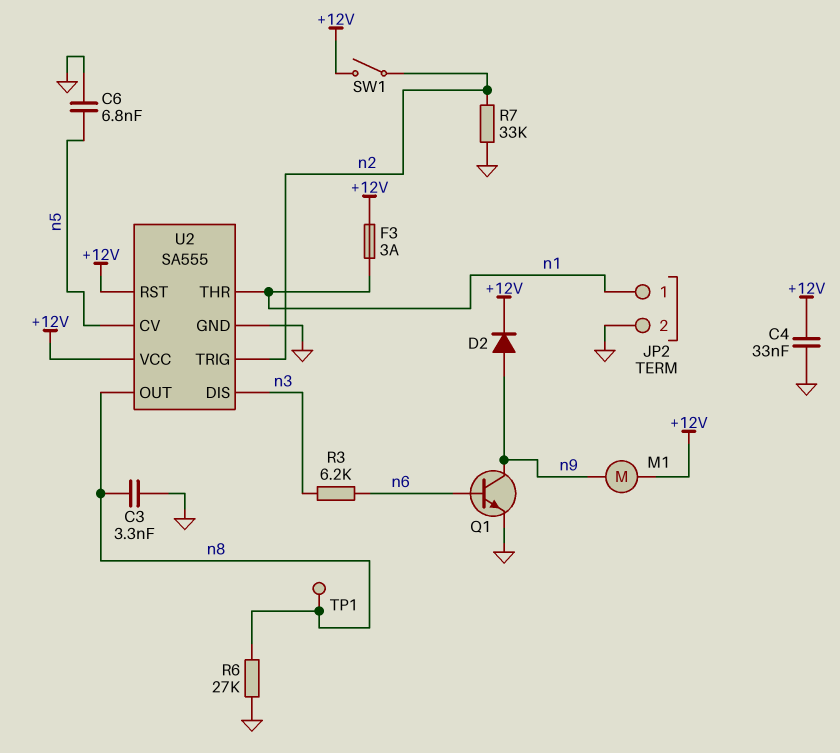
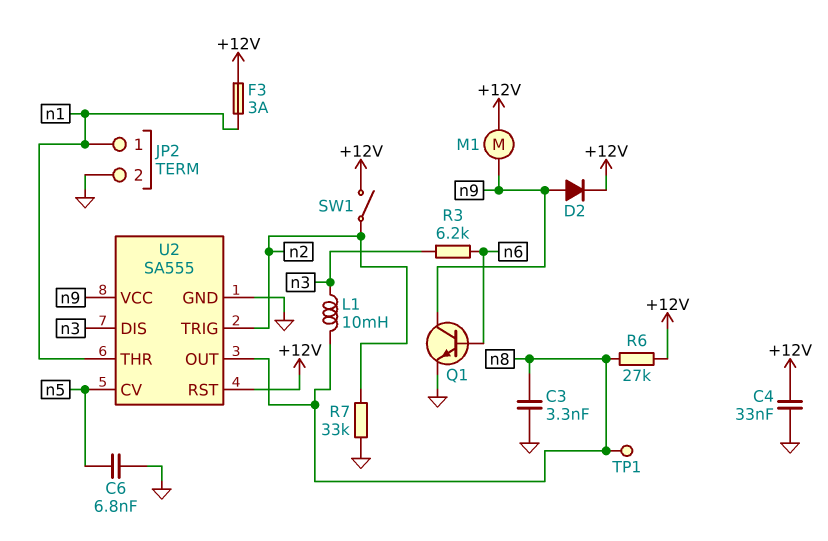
L1: none -> 10mH (n3, n8)
R6: 27k (GND, n8) -> 27k (+12V, n8)
U2 pin VCC: +12V -> n9

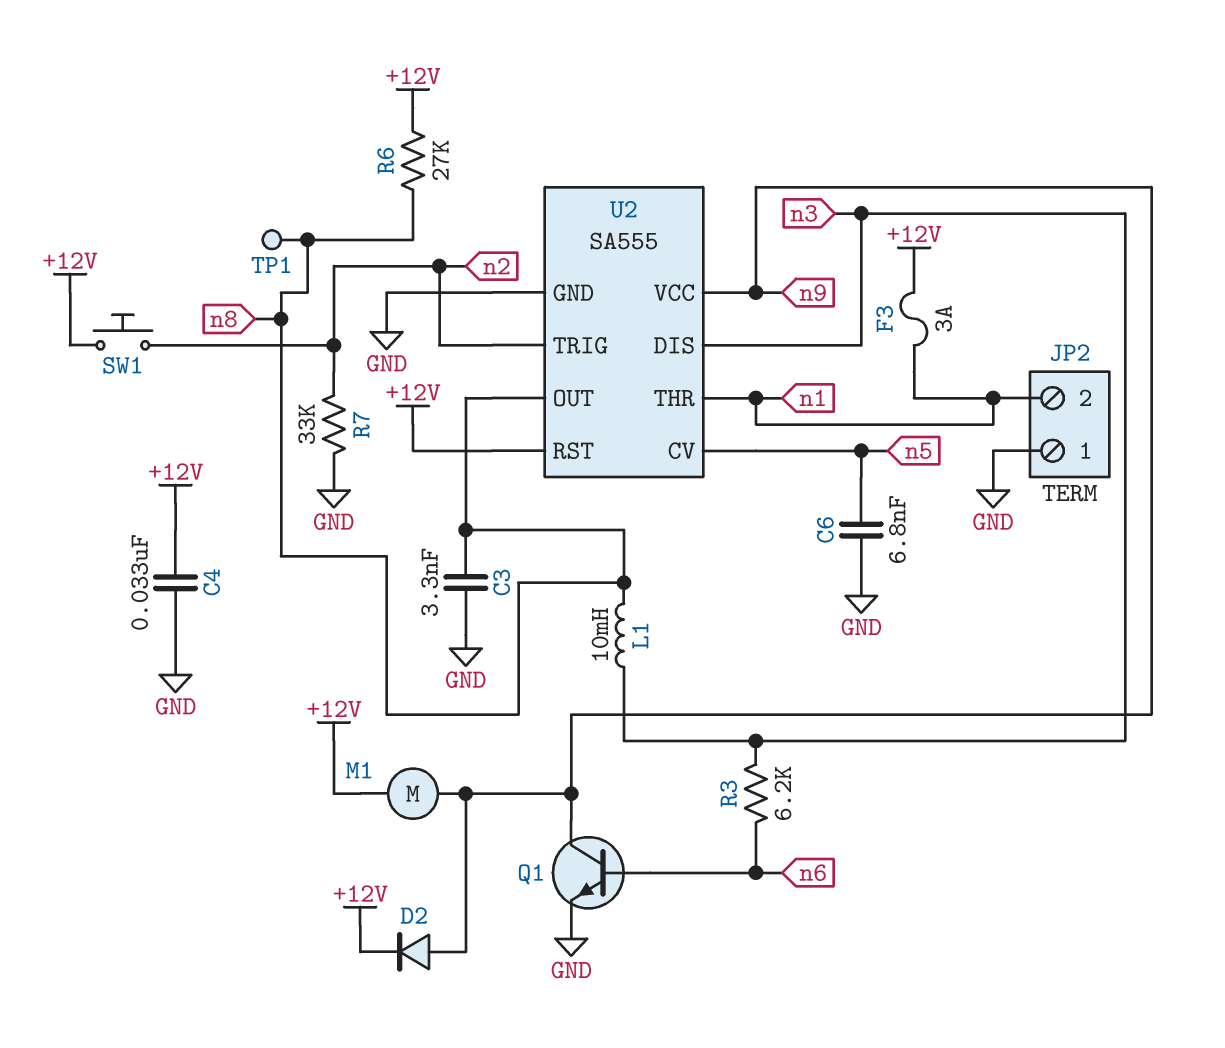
JP2 pin 1: n1 -> GND
JP2 pin 2: GND -> n1
SW1: switch (+12V, n2) -> button (+12V, n2)

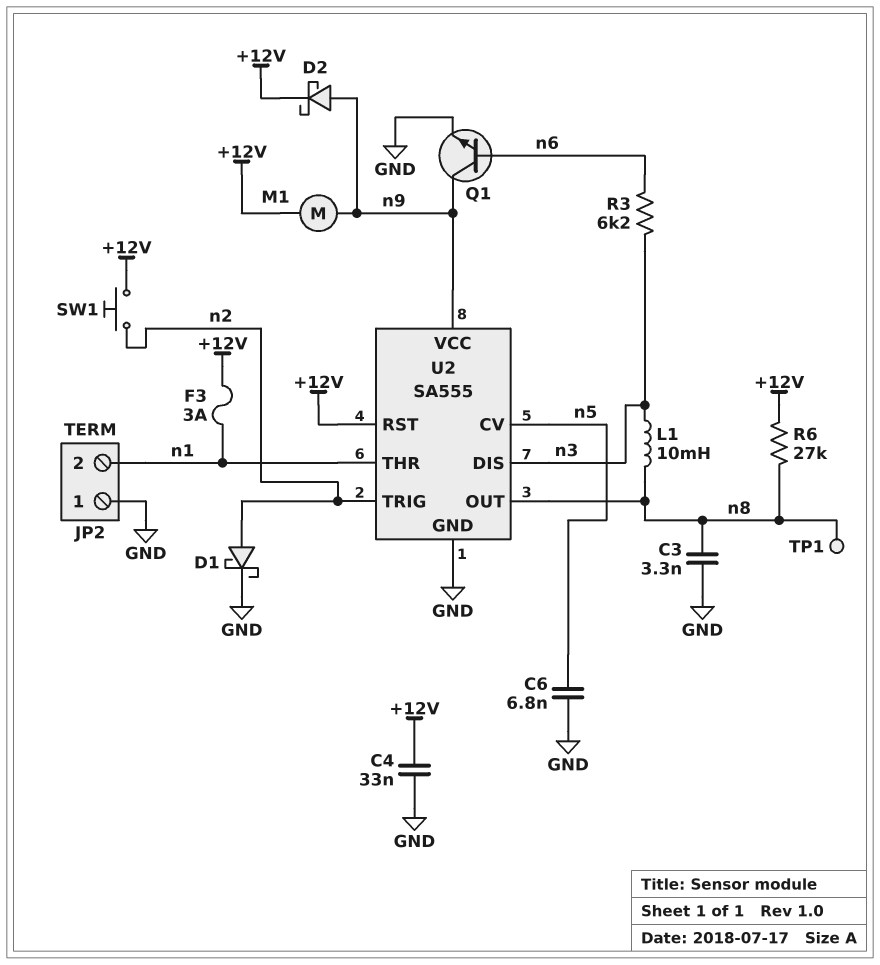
D1: none -> schottky (A n2, K GND)
D2: diode (A n9, K +12V) -> schottky (A n9, K +12V)
R7: 33k (GND, n2) -> none

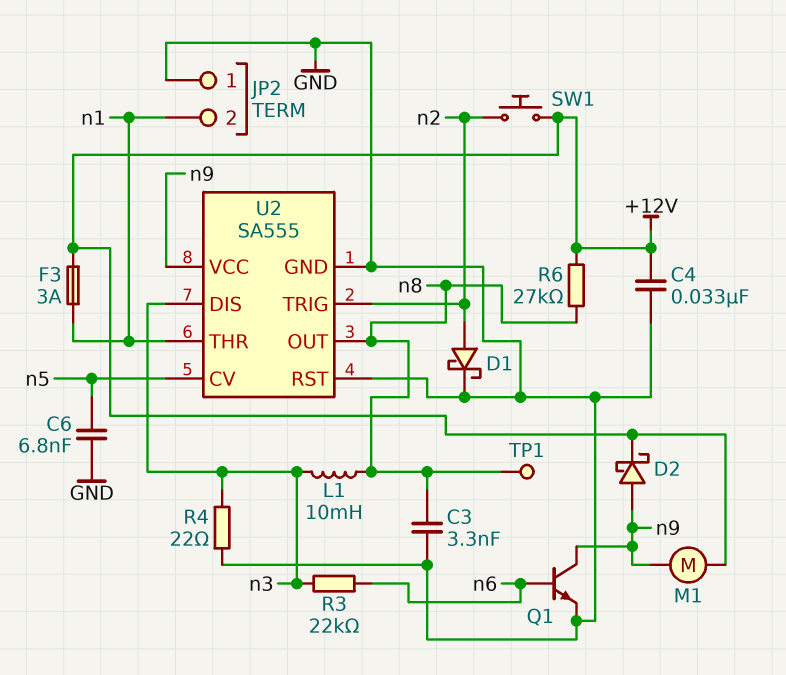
R3: 6.2k (n3, n6) -> 22k (n3, n6)
R4: none -> 22 (GND, n3)
U2 pin RST: +12V -> GND

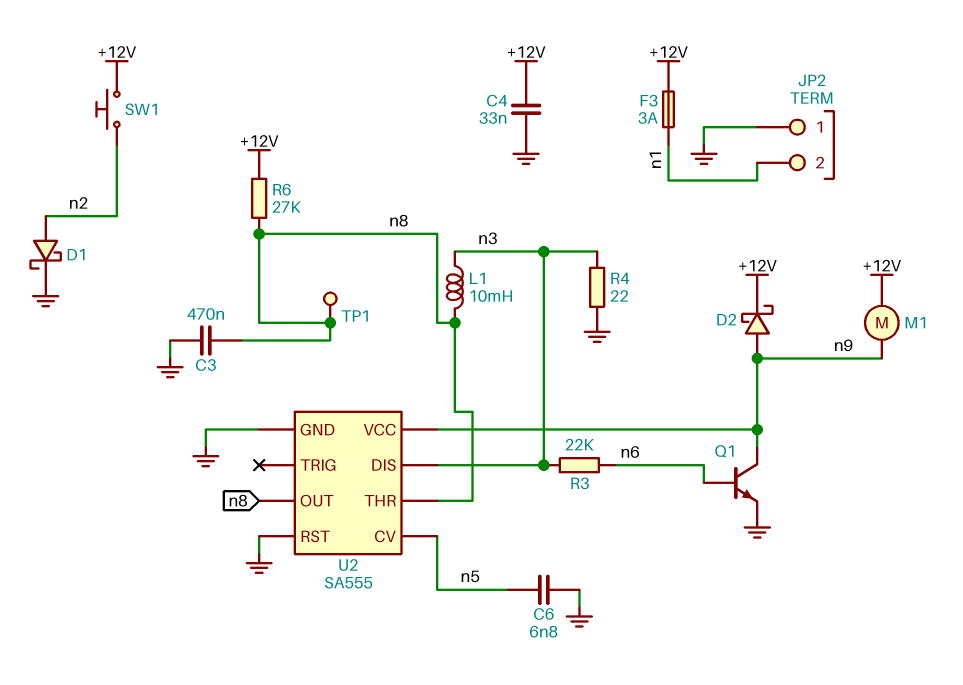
C3: 3.3nF (GND, n8) -> 470nF (GND, n8)
U2 pin THR: n1 -> n8
U2 pin TRIG: n2 -> none

